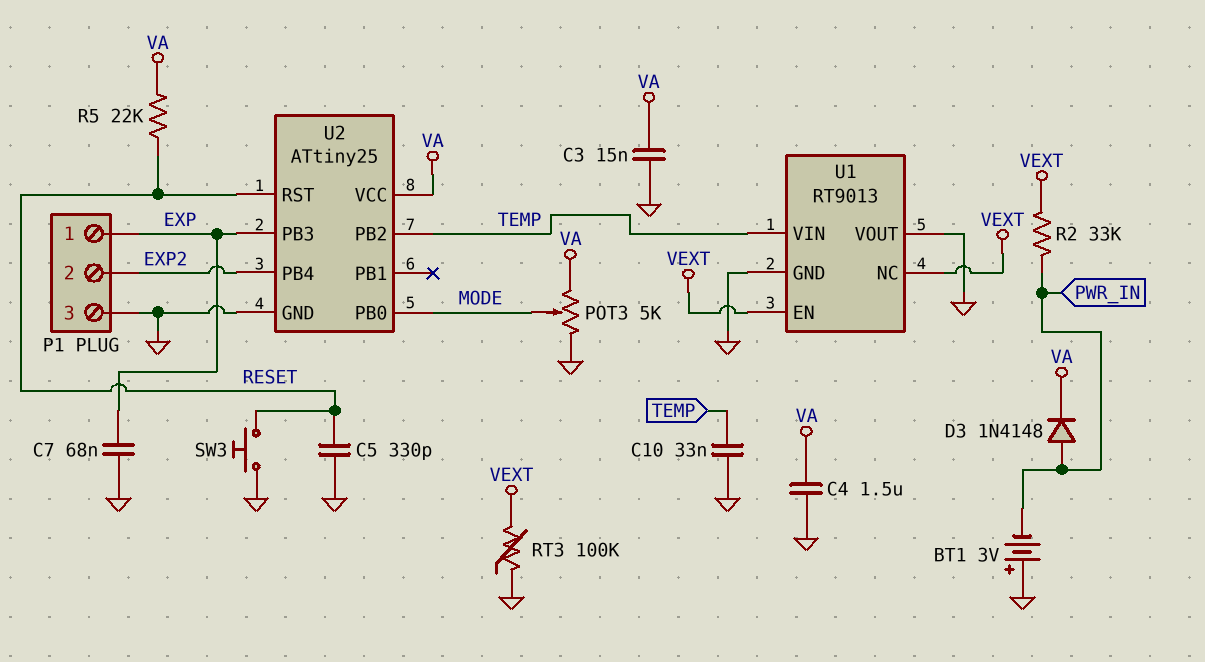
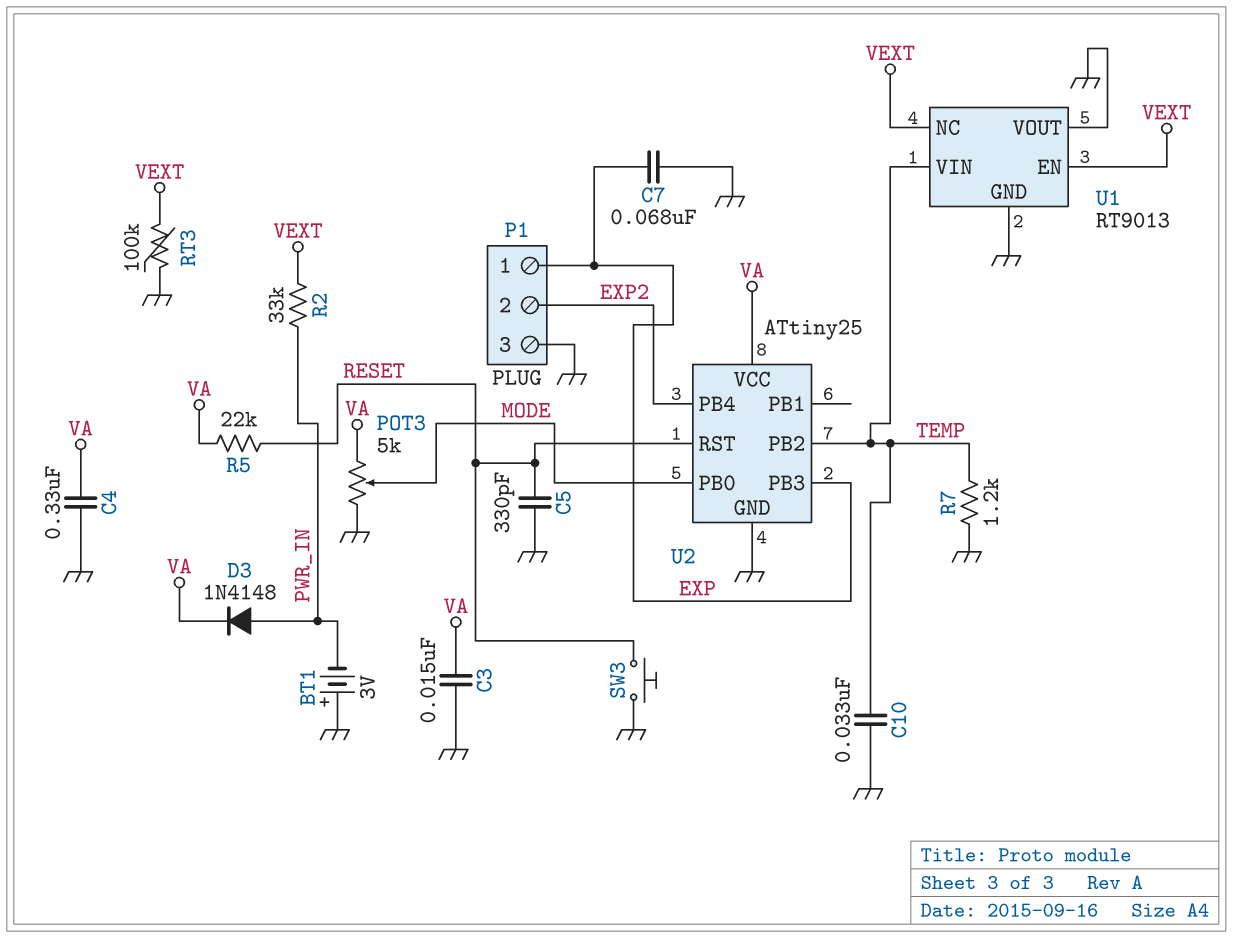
C4: 1.5uF (GND, VA) -> 330nF (GND, VA)
R7: none -> 1.2k (GND, TEMP)

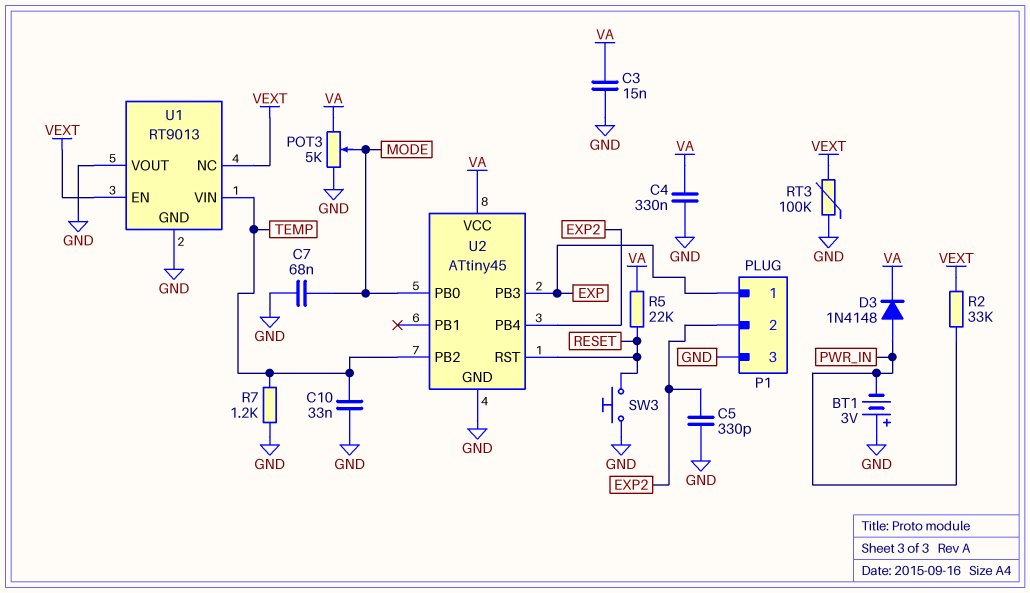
C5: 330pF (GND, RESET) -> 330pF (EXP2, GND)
C7: 68nF (EXP, GND) -> 68nF (GND, MODE)
U2: ATtiny25 -> ATtiny45

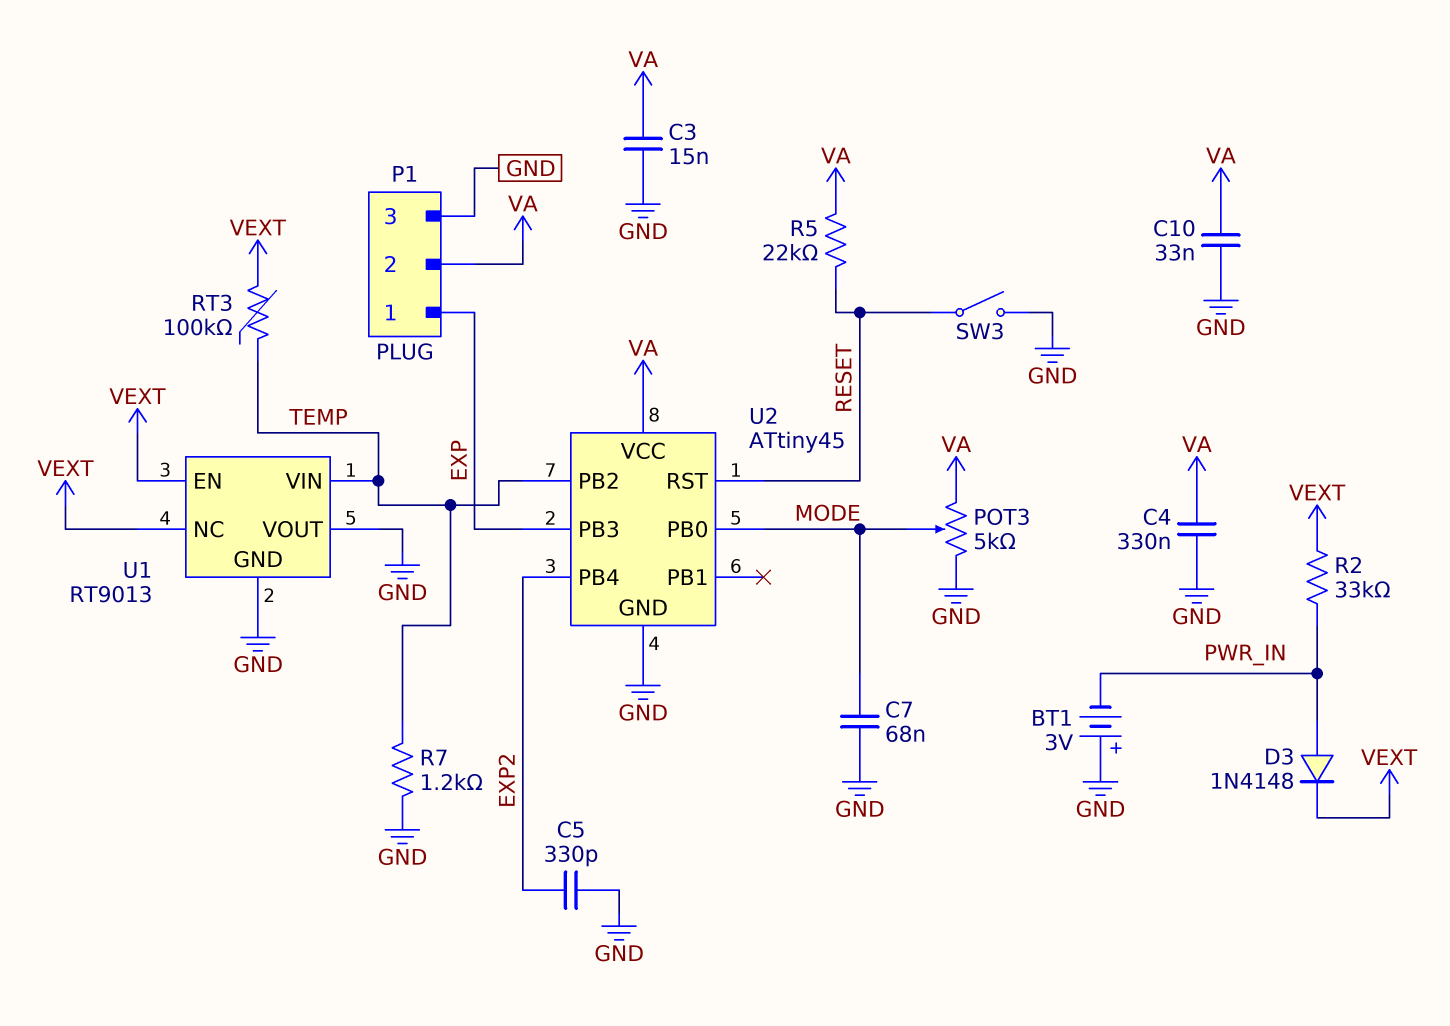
C10: 33nF (GND, TEMP) -> 33nF (GND, VA)
D3: diode 1N4148 (A PWR_IN, K VA) -> diode 1N4148 (A PWR_IN, K VEXT)
P1 pin 2: EXP2 -> VA
RT3: 100k (GND, VEXT) -> 100k (TEMP, VEXT)
SW3: button (GND, RESET) -> switch (GND, RESET)

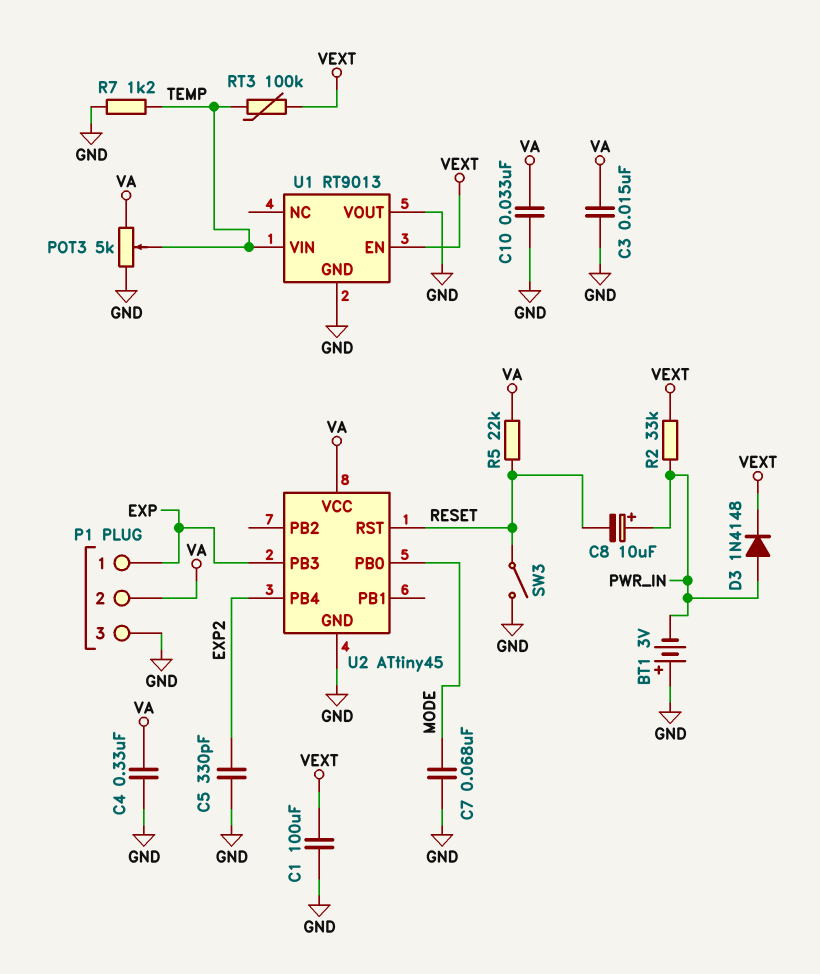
C1: none -> 100uF (GND, VEXT)
C8: none -> 10uF (plus PWR_IN, minus RESET)
POT3: 5k (GND, VA, wiper MODE) -> 5k (GND, VA, wiper TEMP)
U1 pin NC: VEXT -> none
U2 pin PB2: TEMP -> none

